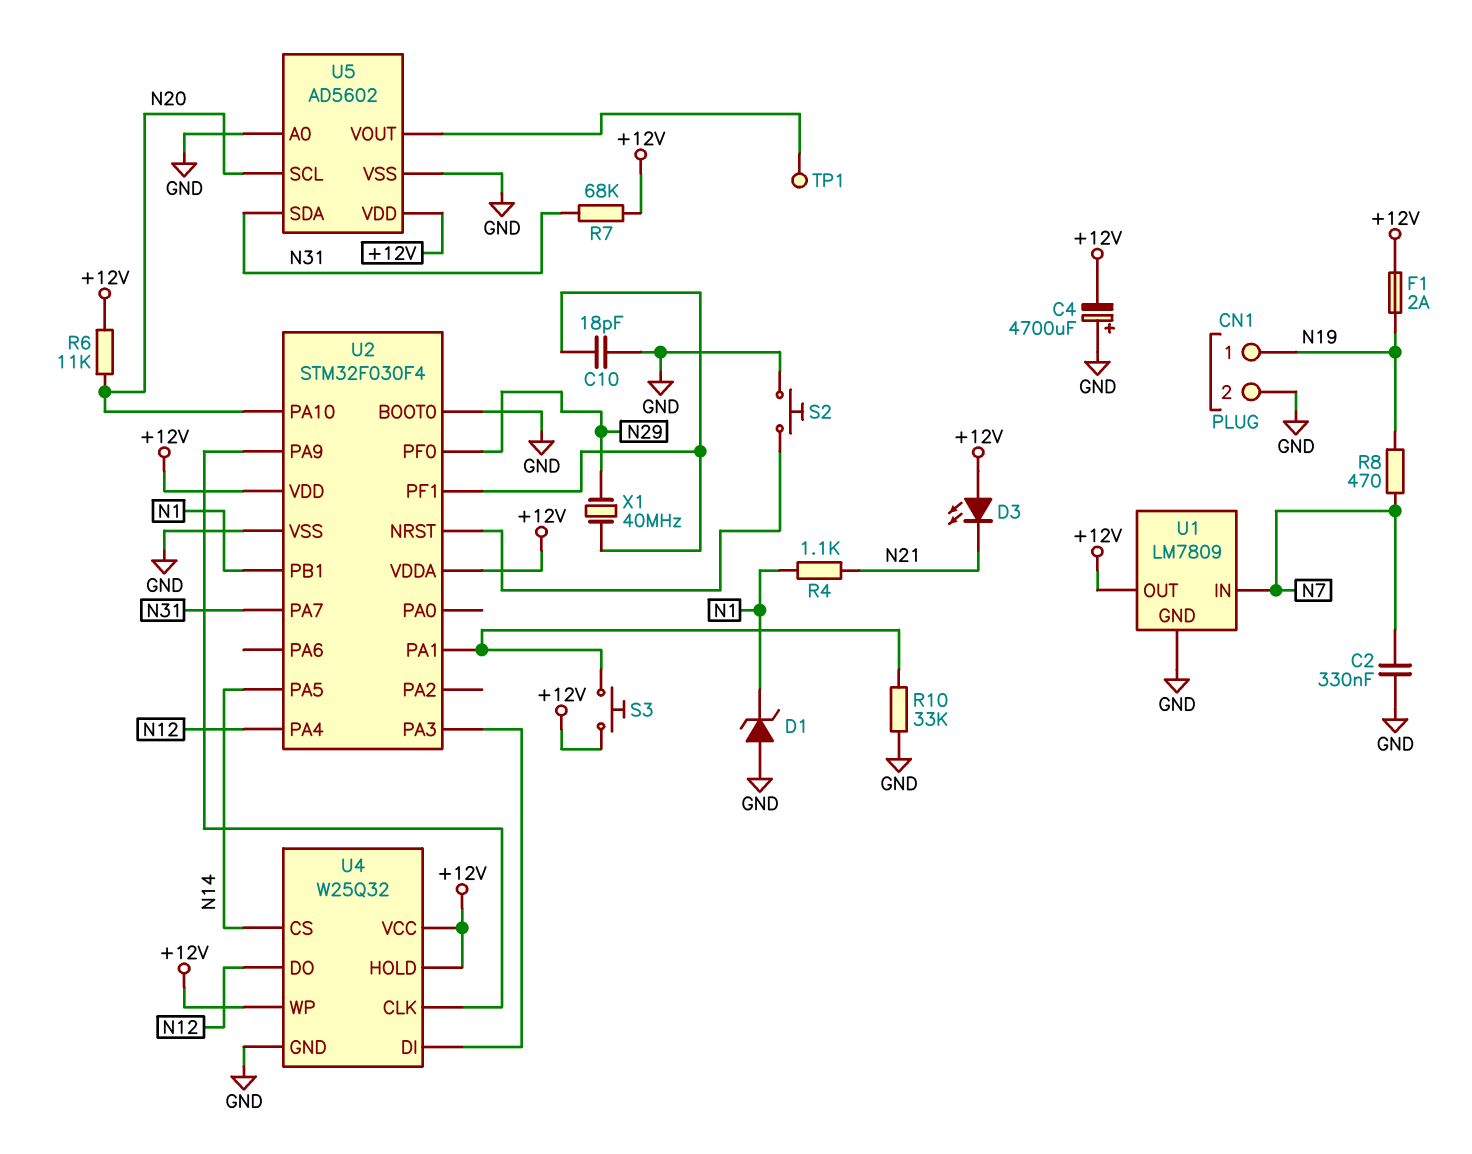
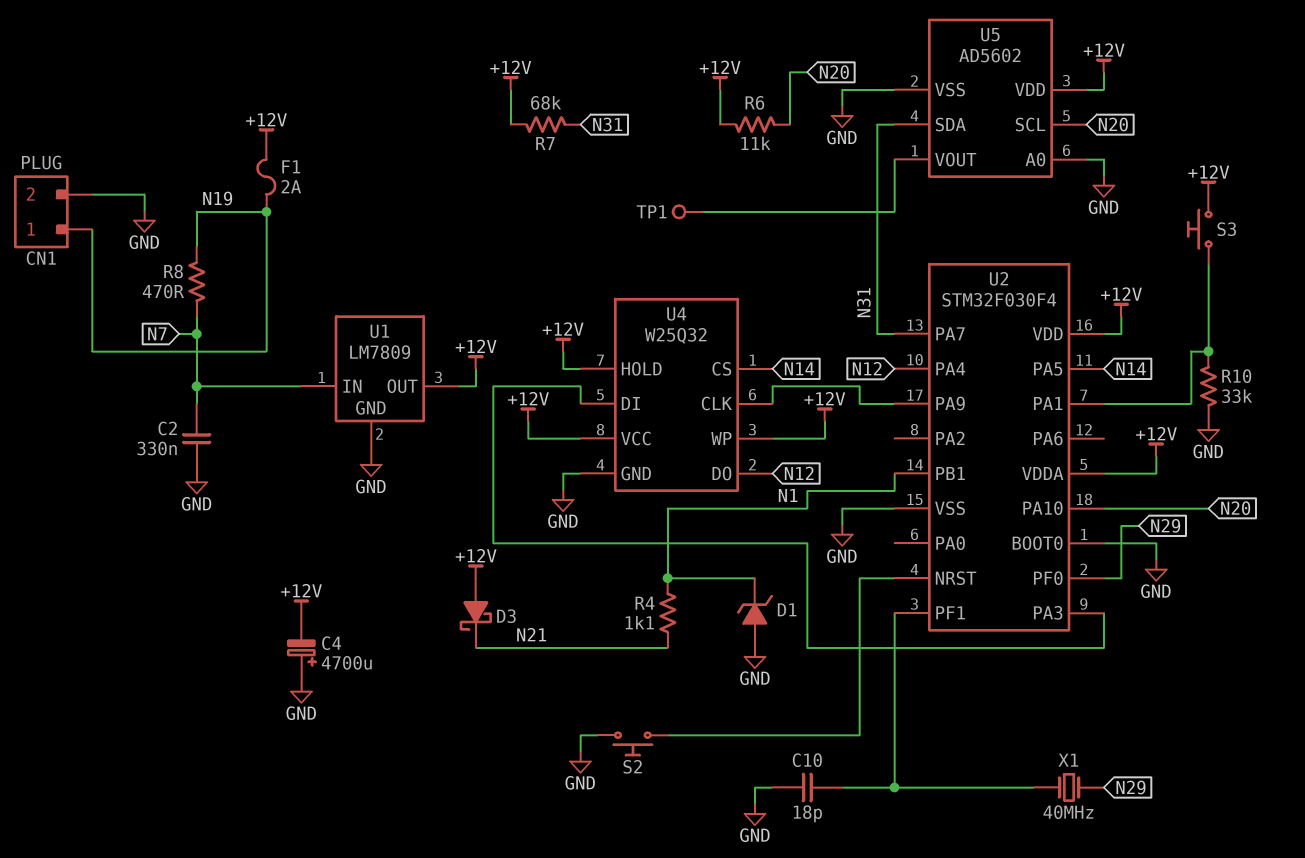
D3: LED (A +12V, K N21) -> schottky (A +12V, K N21)

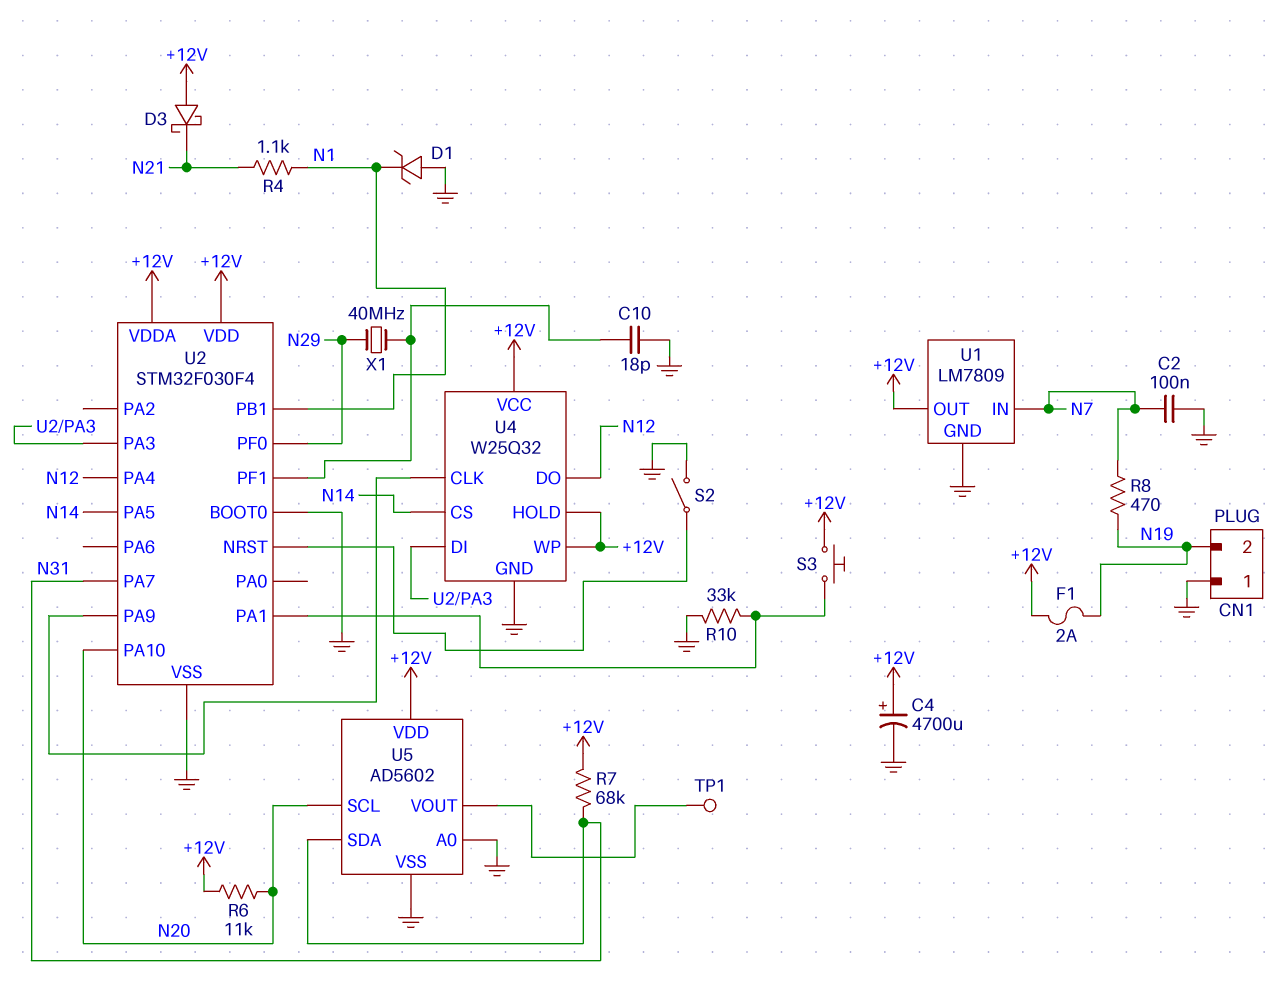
C2: 330nF (GND, N7) -> 100nF (GND, N7)
C4: 4700uF (plus GND, minus +12V) -> 4700uF (plus +12V, minus GND)
CN1 pin 1: N19 -> GND
CN1 pin 2: GND -> N19
S2: button (GND, U2/NRST) -> switch (GND, U2/NRST)

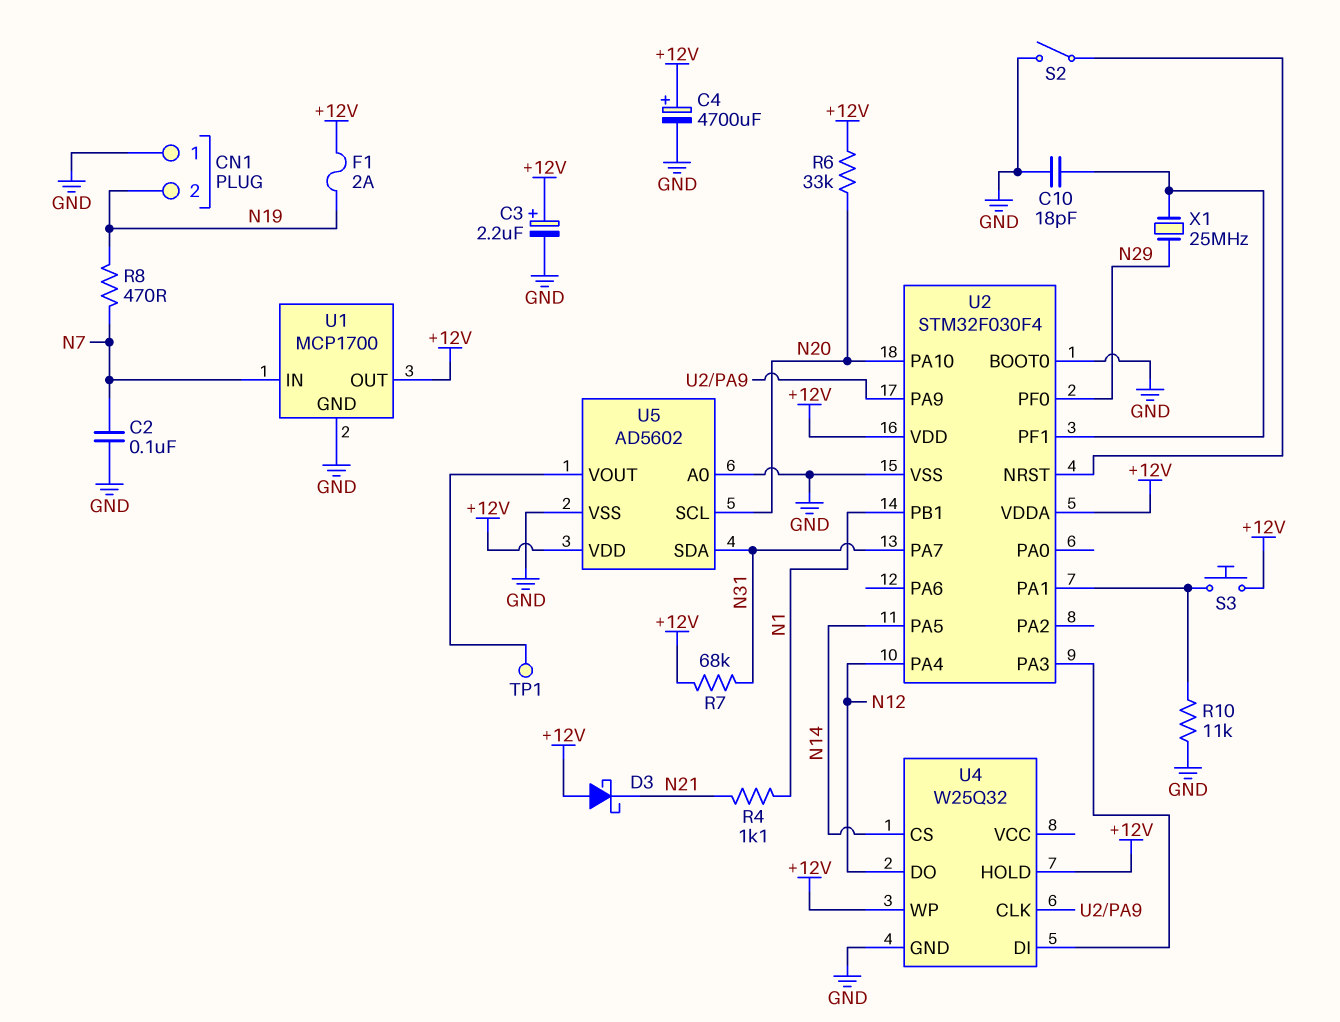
C3: none -> 2.2uF (plus +12V, minus GND)
D1: zener (A GND, K N1) -> none
R6: 11k (+12V, N20) -> 33k (+12V, N20)
R10: 33k (GND, U2/PA1) -> 11k (GND, U2/PA1)
U1: LM7809 -> MCP1700
U4 pin VCC: +12V -> none
X1: 40MHz (N29, U2/PF1) -> 25MHz (N29, U2/PF1)

